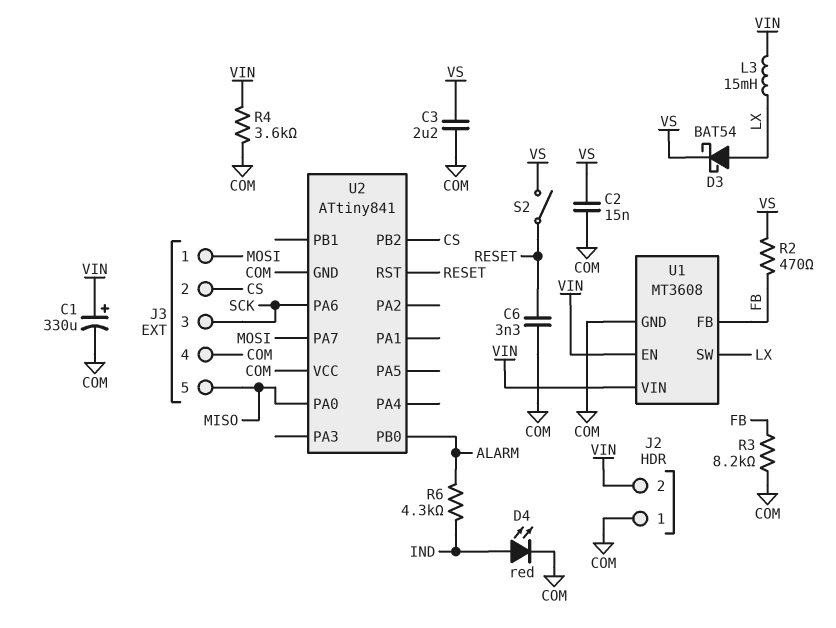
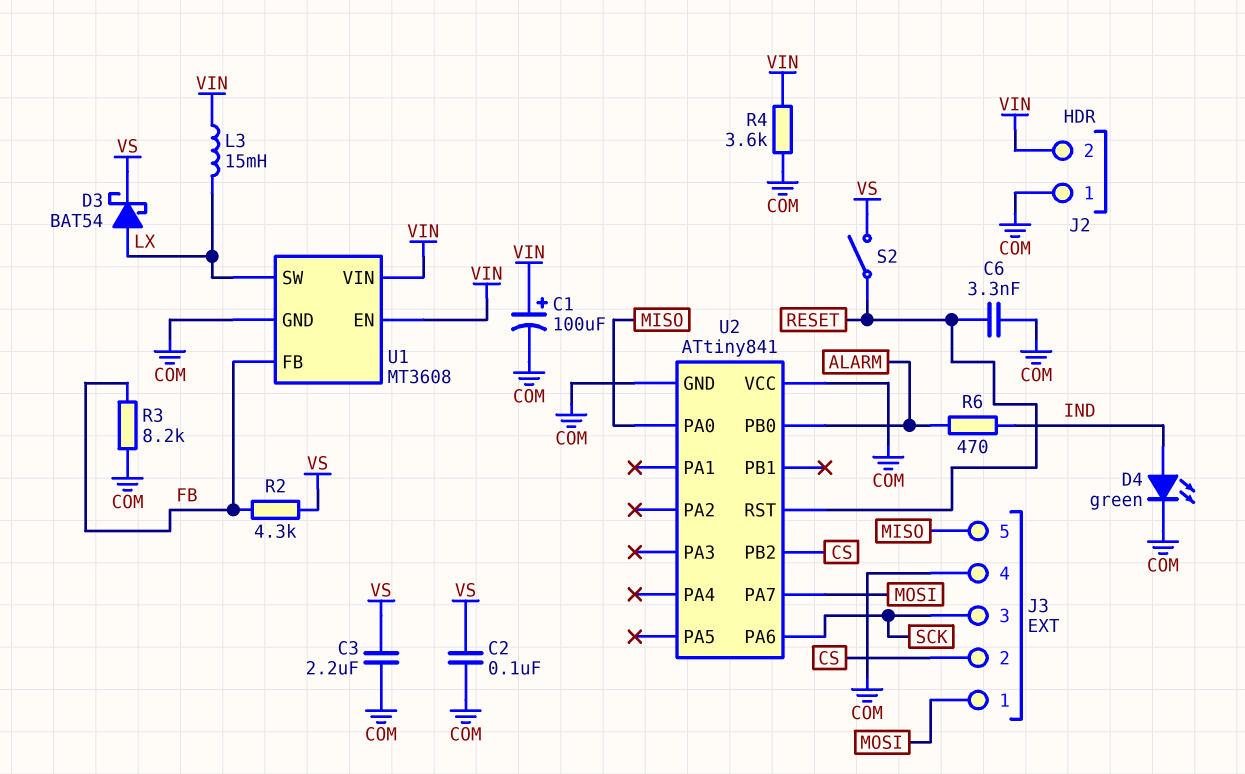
C1: 330uF (plus VIN, minus COM) -> 100uF (plus VIN, minus COM)
C2: 15nF (COM, VS) -> 100nF (COM, VS)
D4: LED red (A IND, K COM) -> LED green (A IND, K COM)
R2: 470 (FB, VS) -> 4.3k (FB, VS)
R6: 4.3k (ALARM, IND) -> 470 (ALARM, IND)

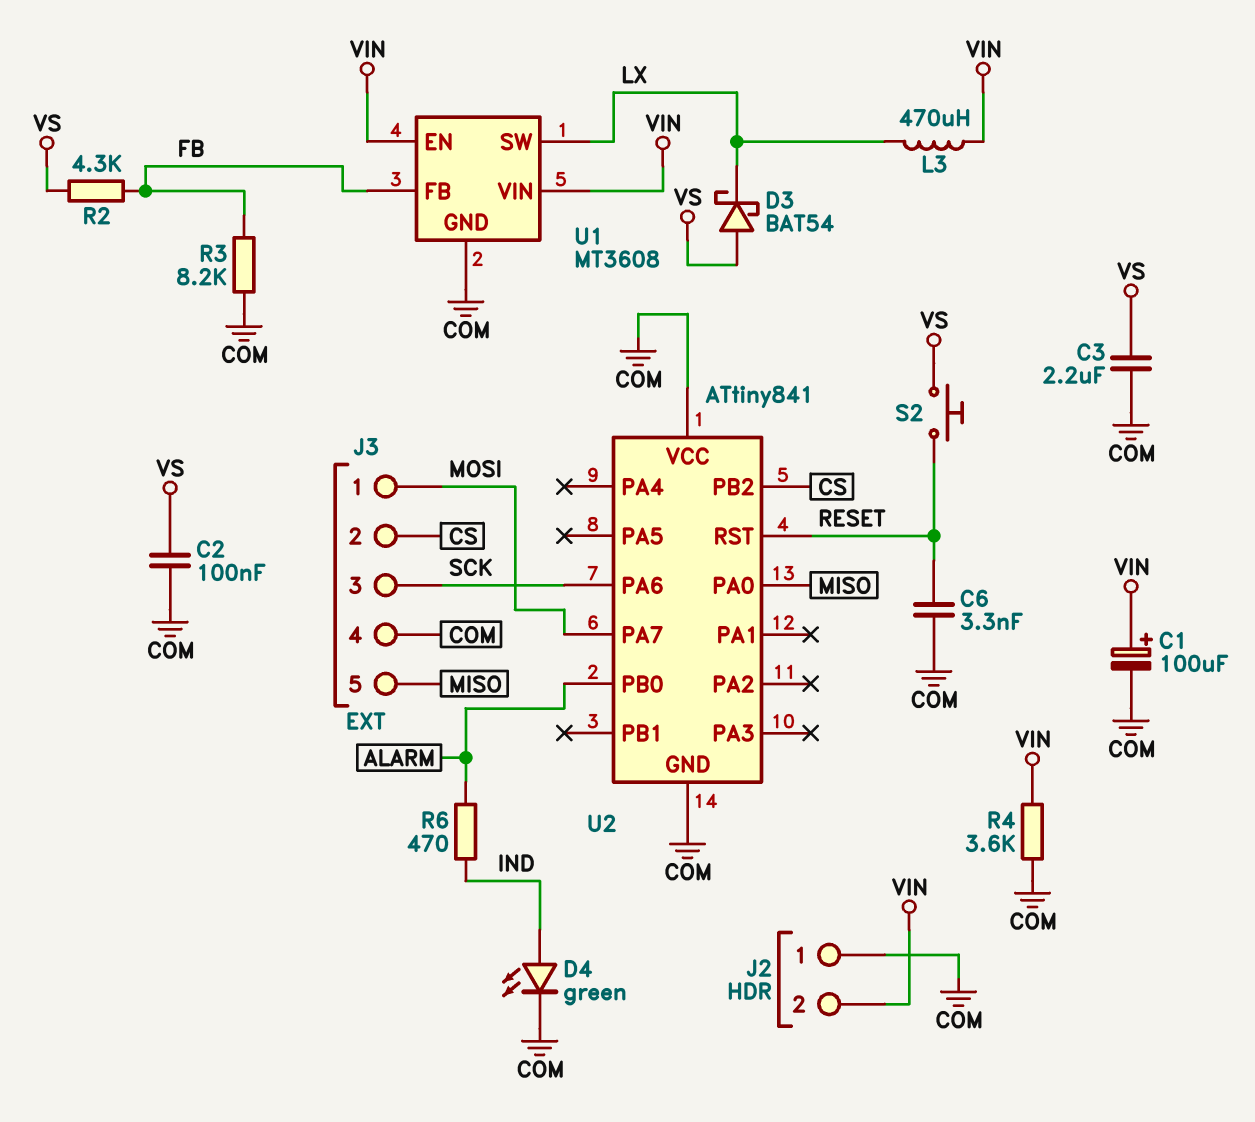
D3: schottky BAT54 (A LX, K VS) -> schottky BAT54 (A VS, K LX)
L3: 15mH (LX, VIN) -> 470uH (LX, VIN)
S2: switch (RESET, VS) -> button (RESET, VS)

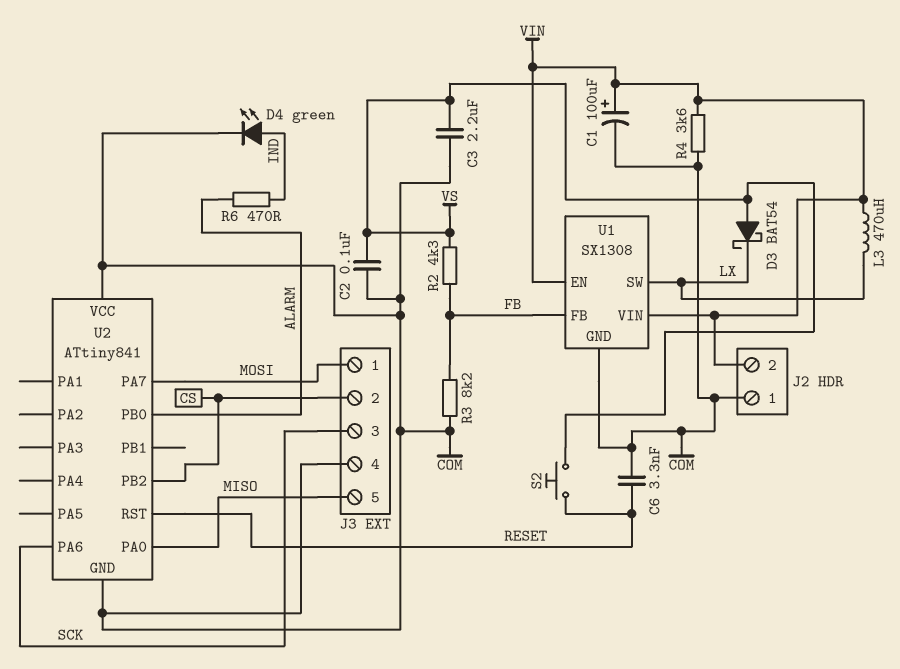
U1: MT3608 -> SX1308

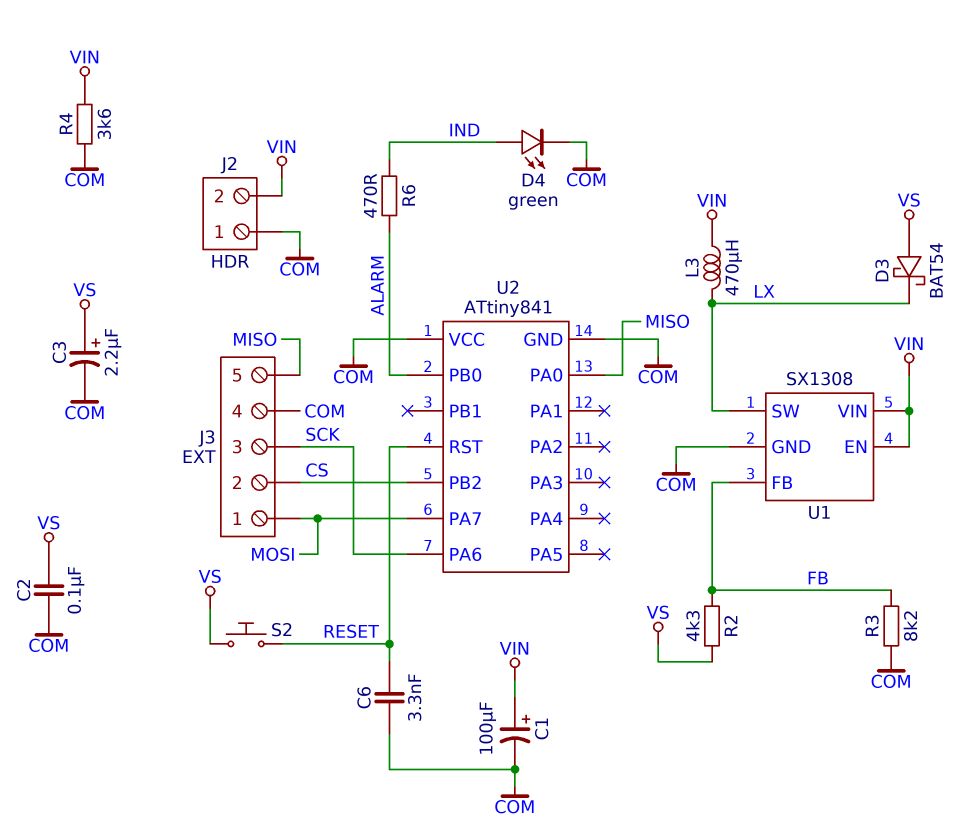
C3: 2.2uF (COM, VS) -> 2.2uF (plus VS, minus COM)

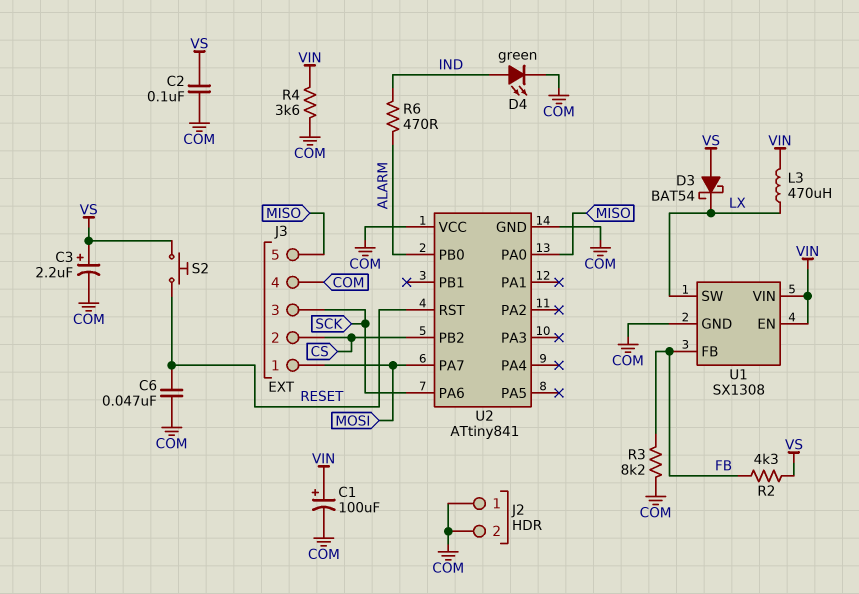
C6: 3.3nF (COM, RESET) -> 47nF (COM, RESET)
J2 pin 2: VIN -> COM

